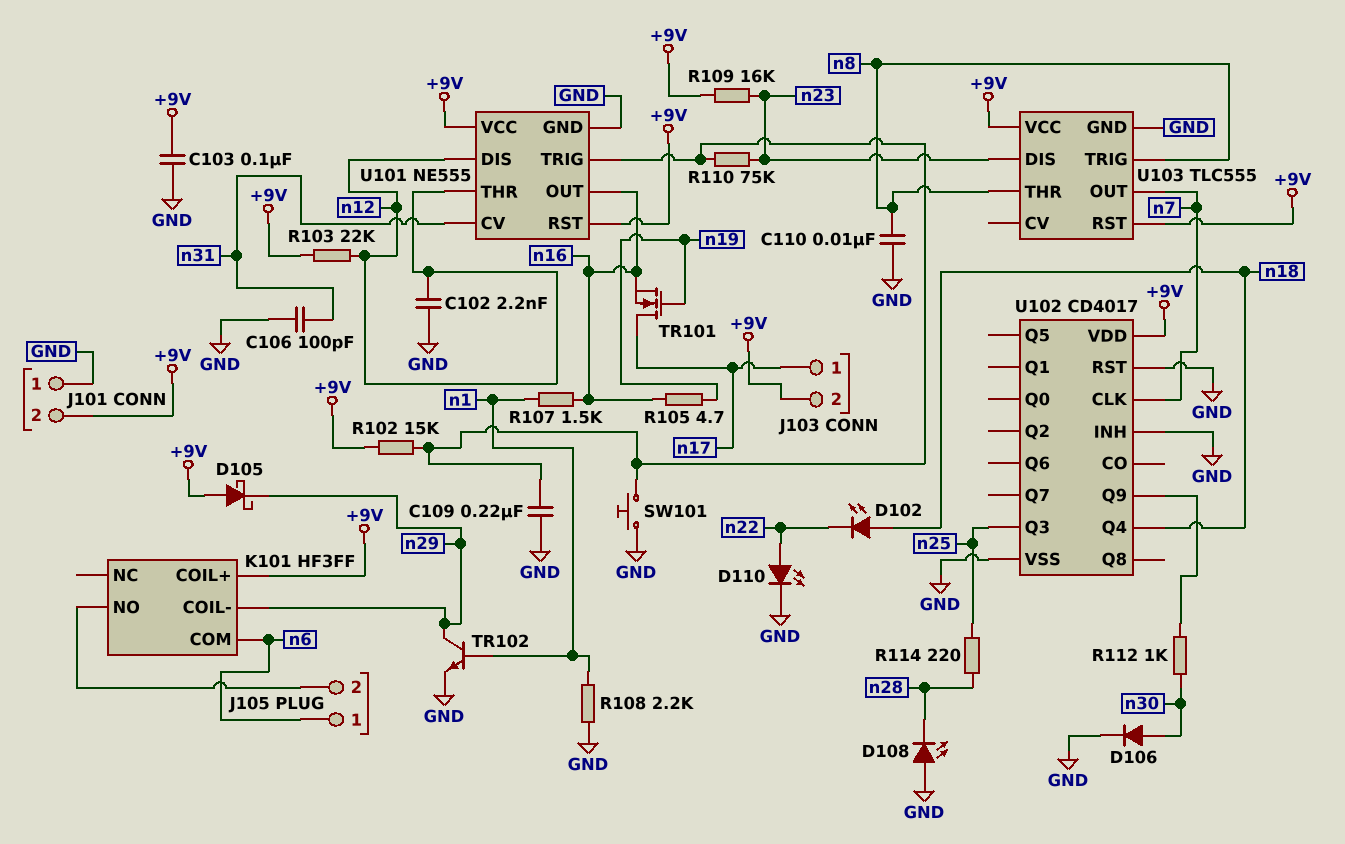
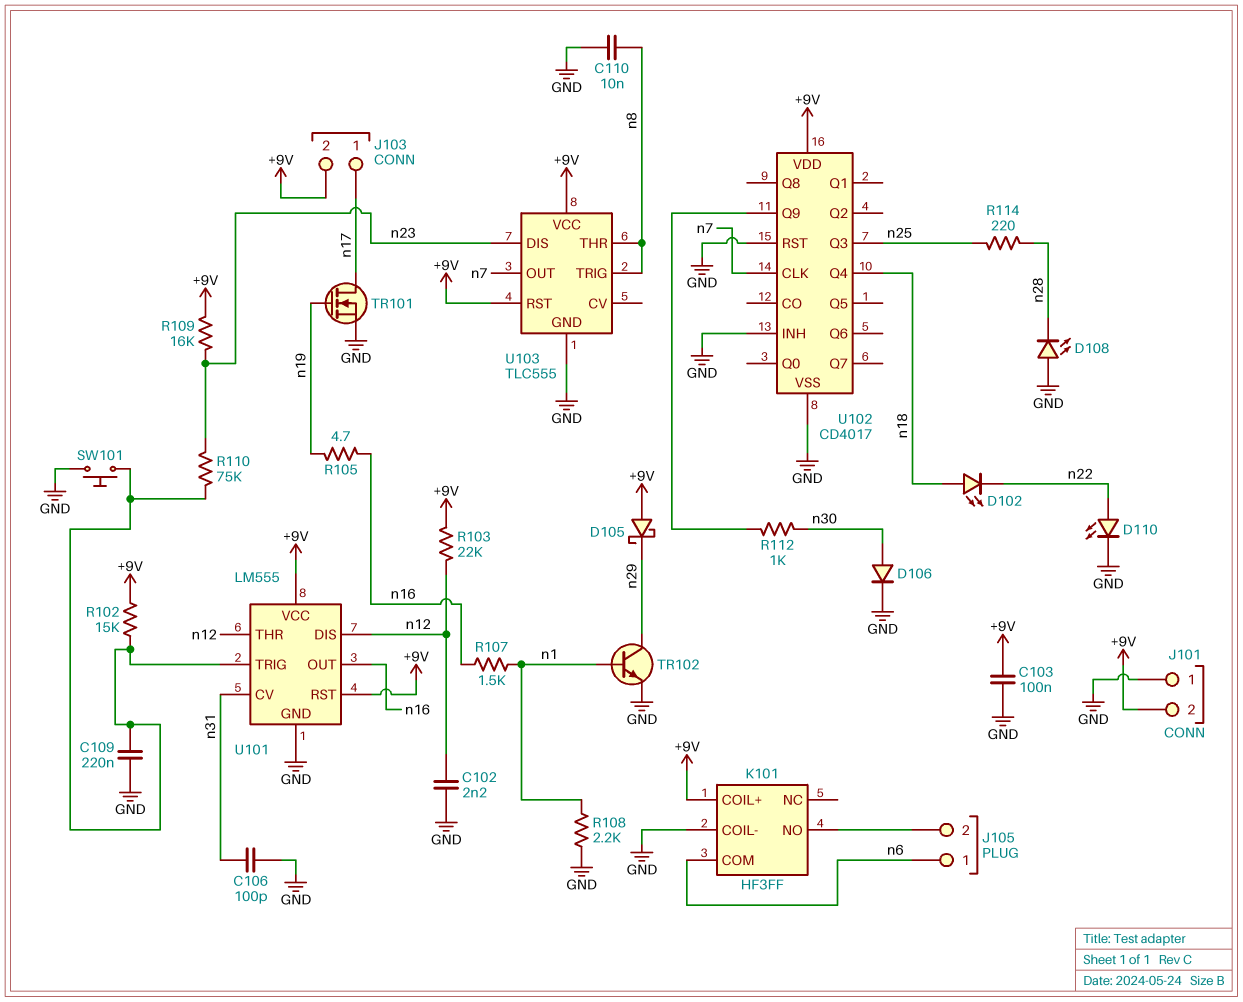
K101 pin COIL-: n29 -> GND
TR101: NMOS (G n19, D n17, S n16) -> NMOS (G n19, D n17, S GND)
U101: NE555 -> LM555

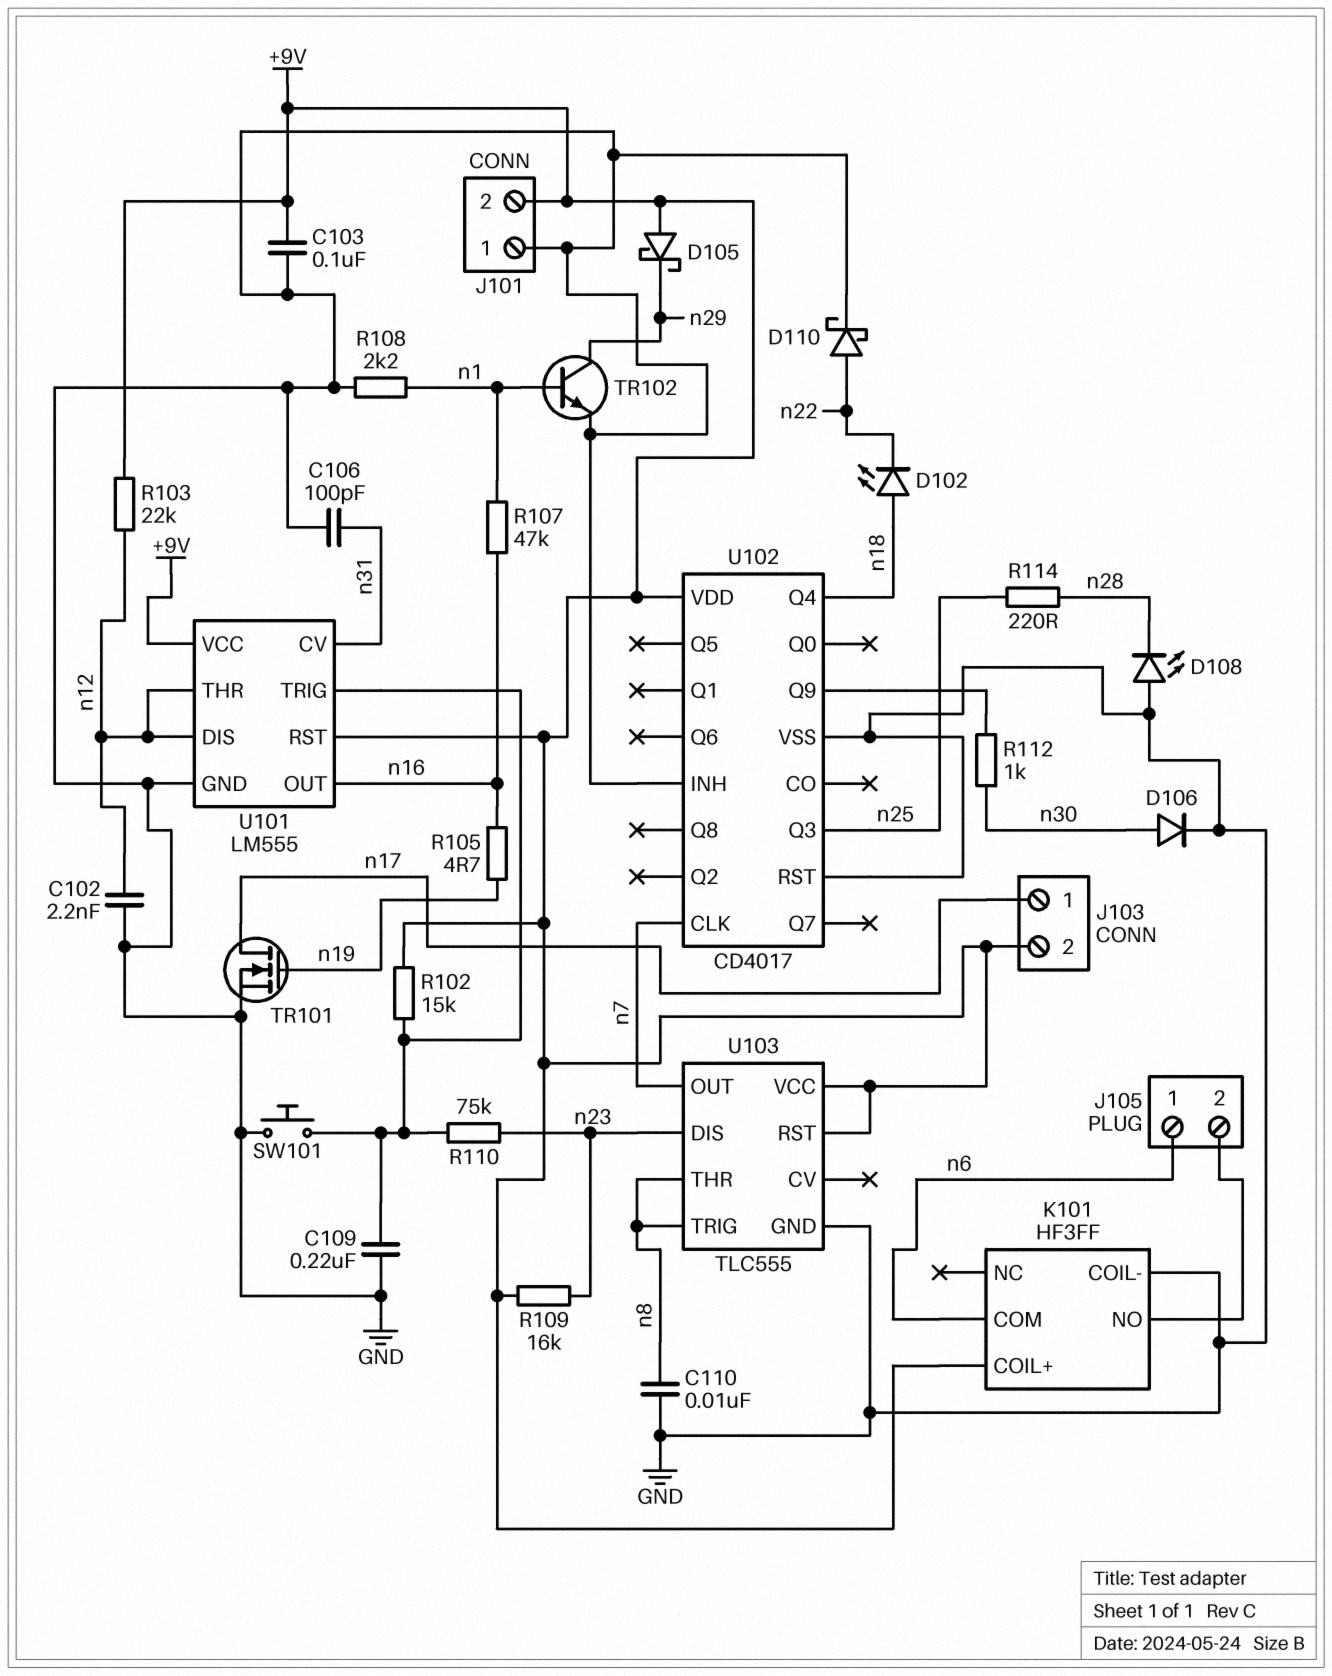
D110: LED (A n22, K GND) -> schottky (A n22, K GND)
R107: 1.5k (n1, n16) -> 47k (n1, n16)

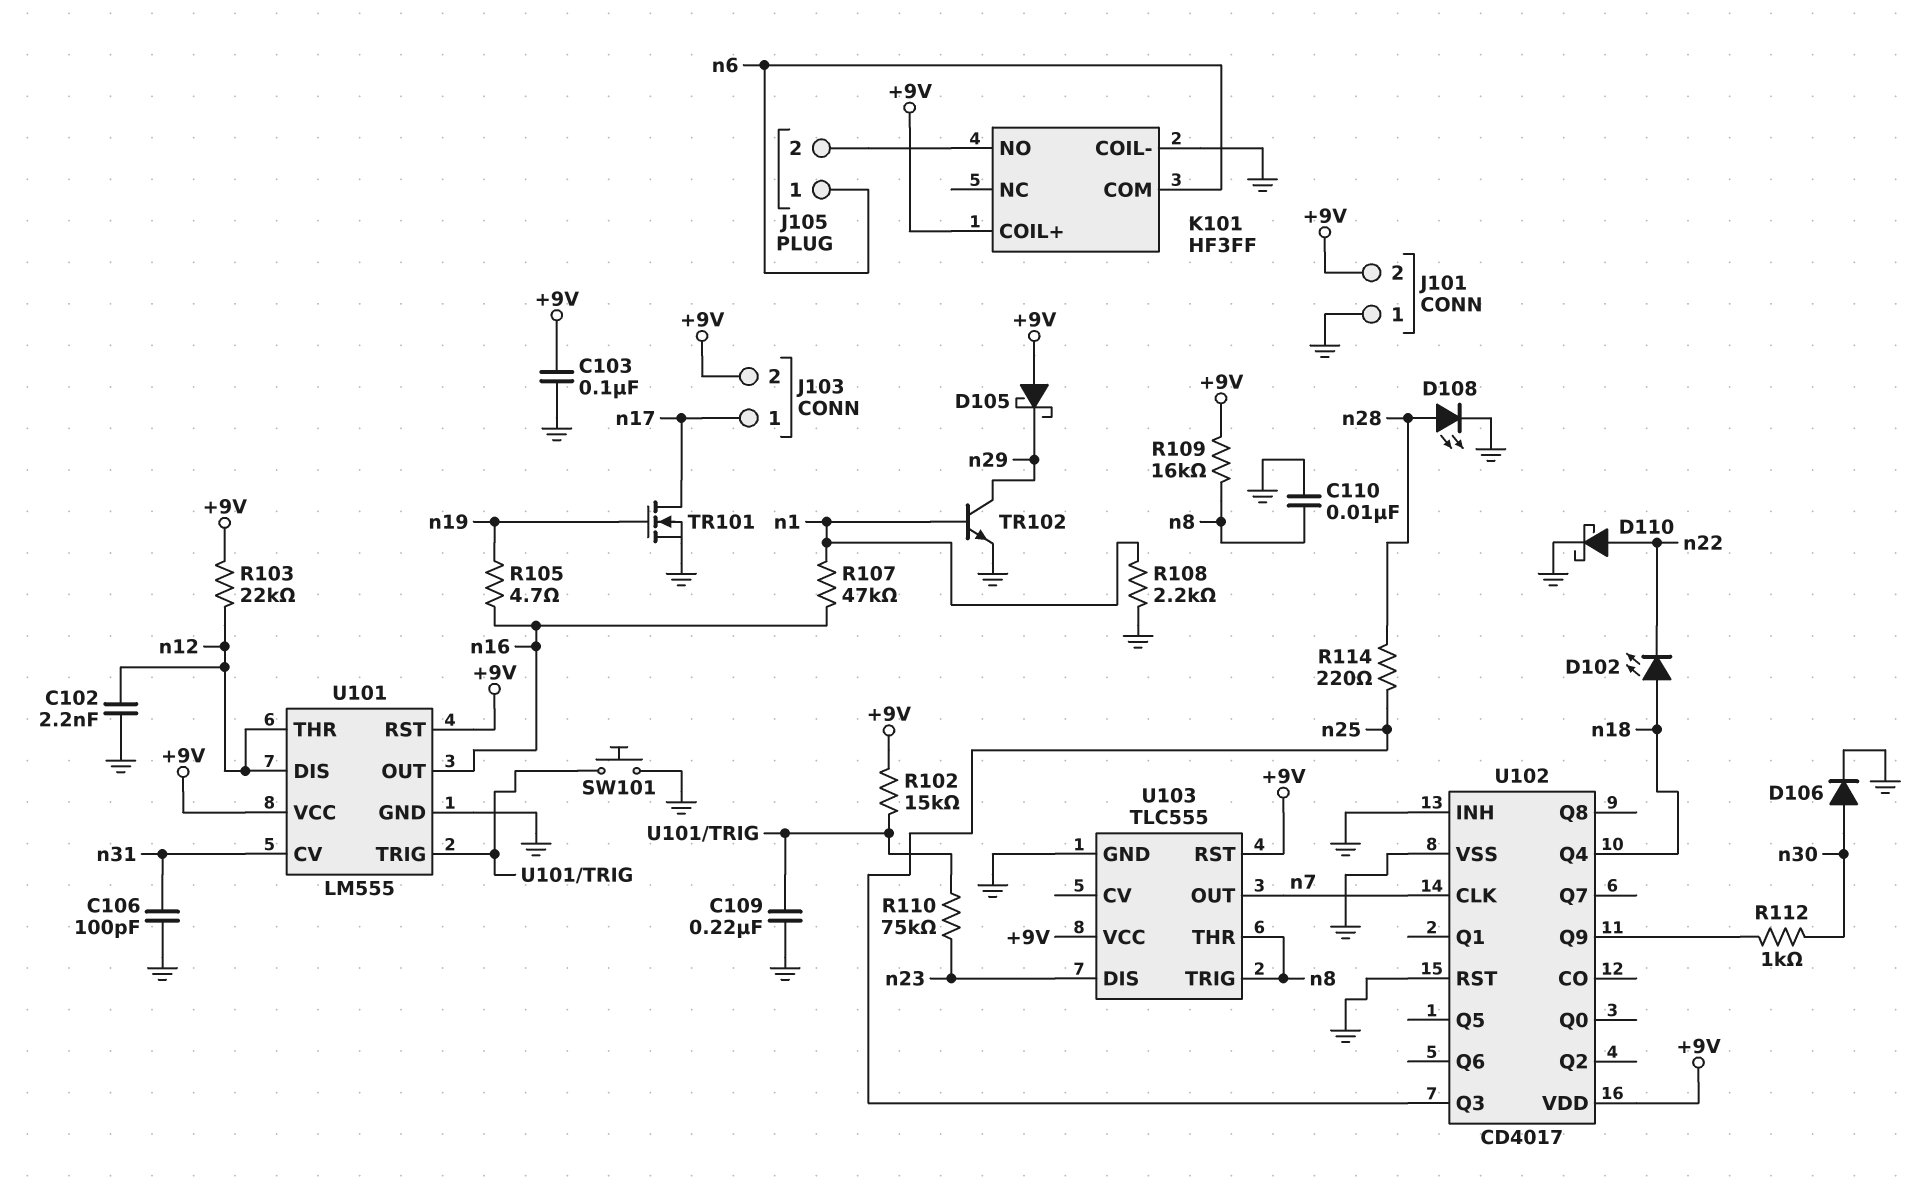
D108: LED (A GND, K n28) -> LED (A n28, K GND)
R109: 16k (+9V, n23) -> 16k (+9V, n8)

